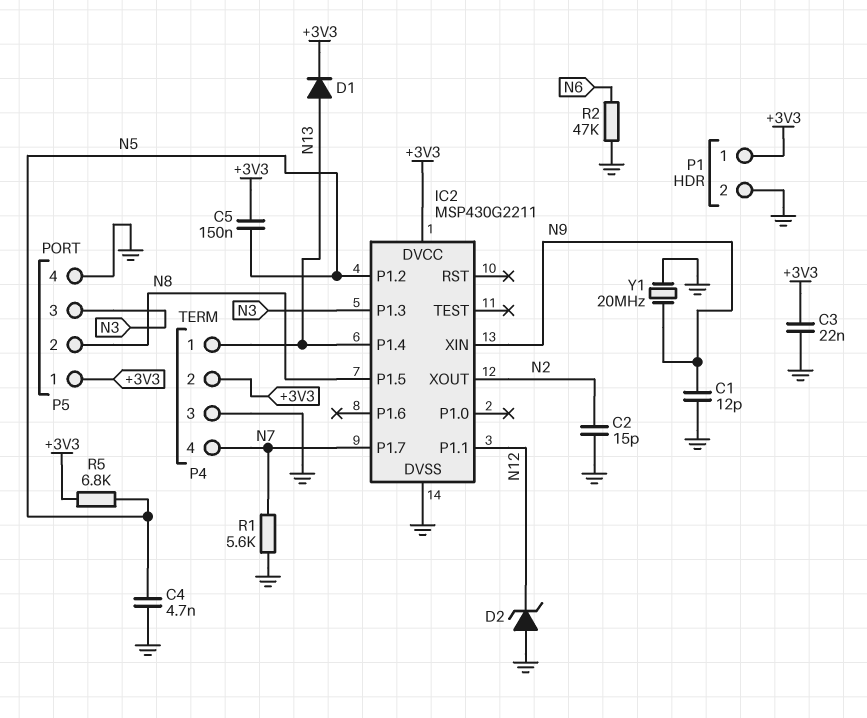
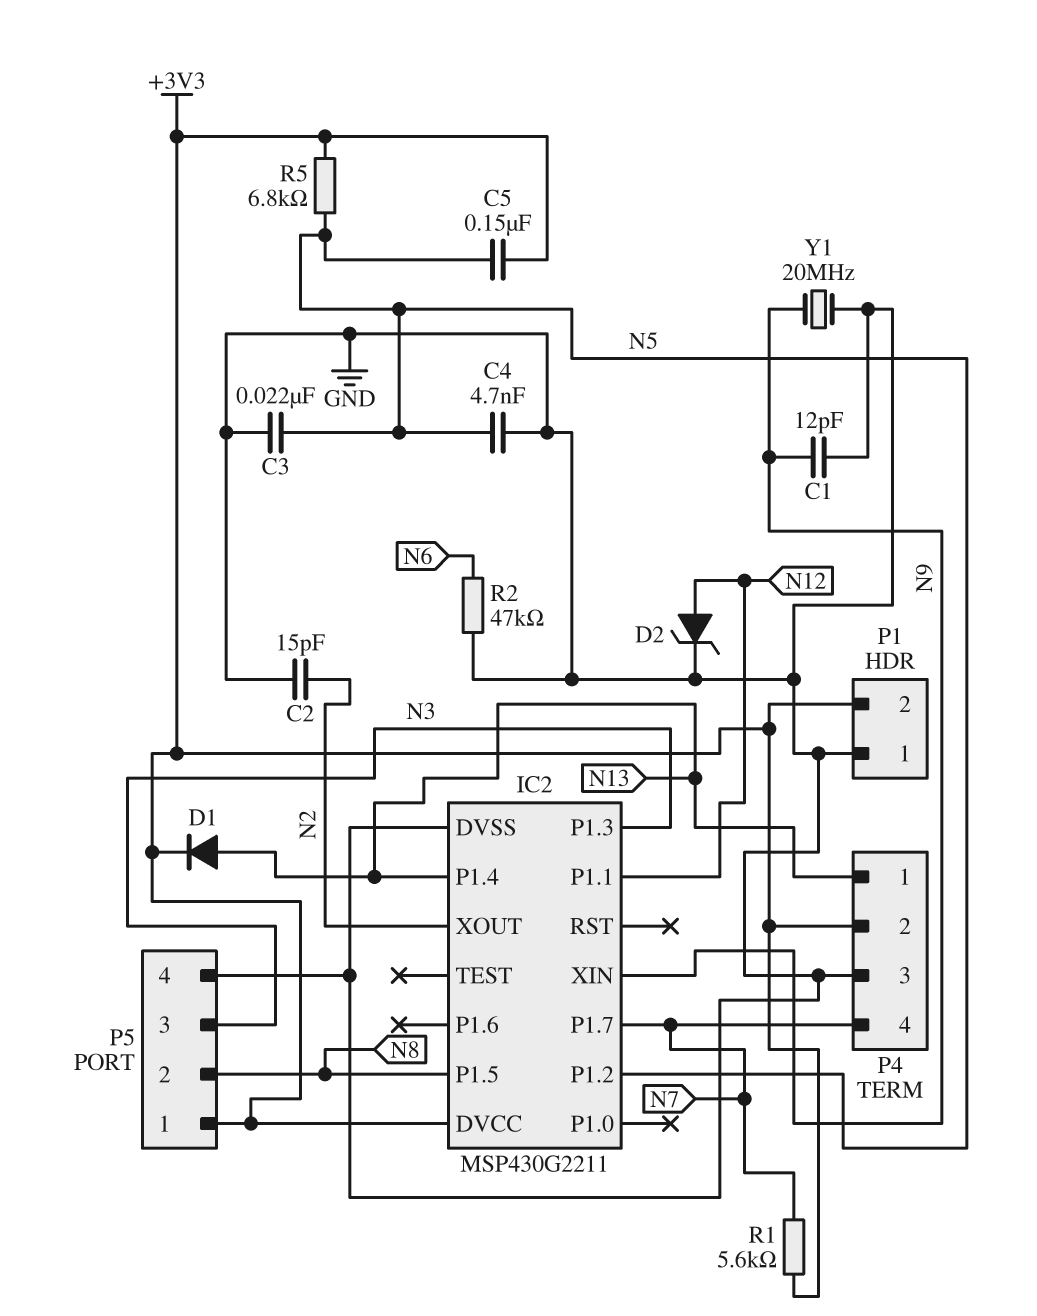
C3: 22nF (+3V3, GND) -> 22nF (GND, N5)
D2: zener (A GND, K N12) -> zener (A N12, K GND)
P1 pin 1: +3V3 -> GND
P1 pin 2: GND -> +3V3
R1: 5.6k (GND, N7) -> 5.6k (+3V3, N7)

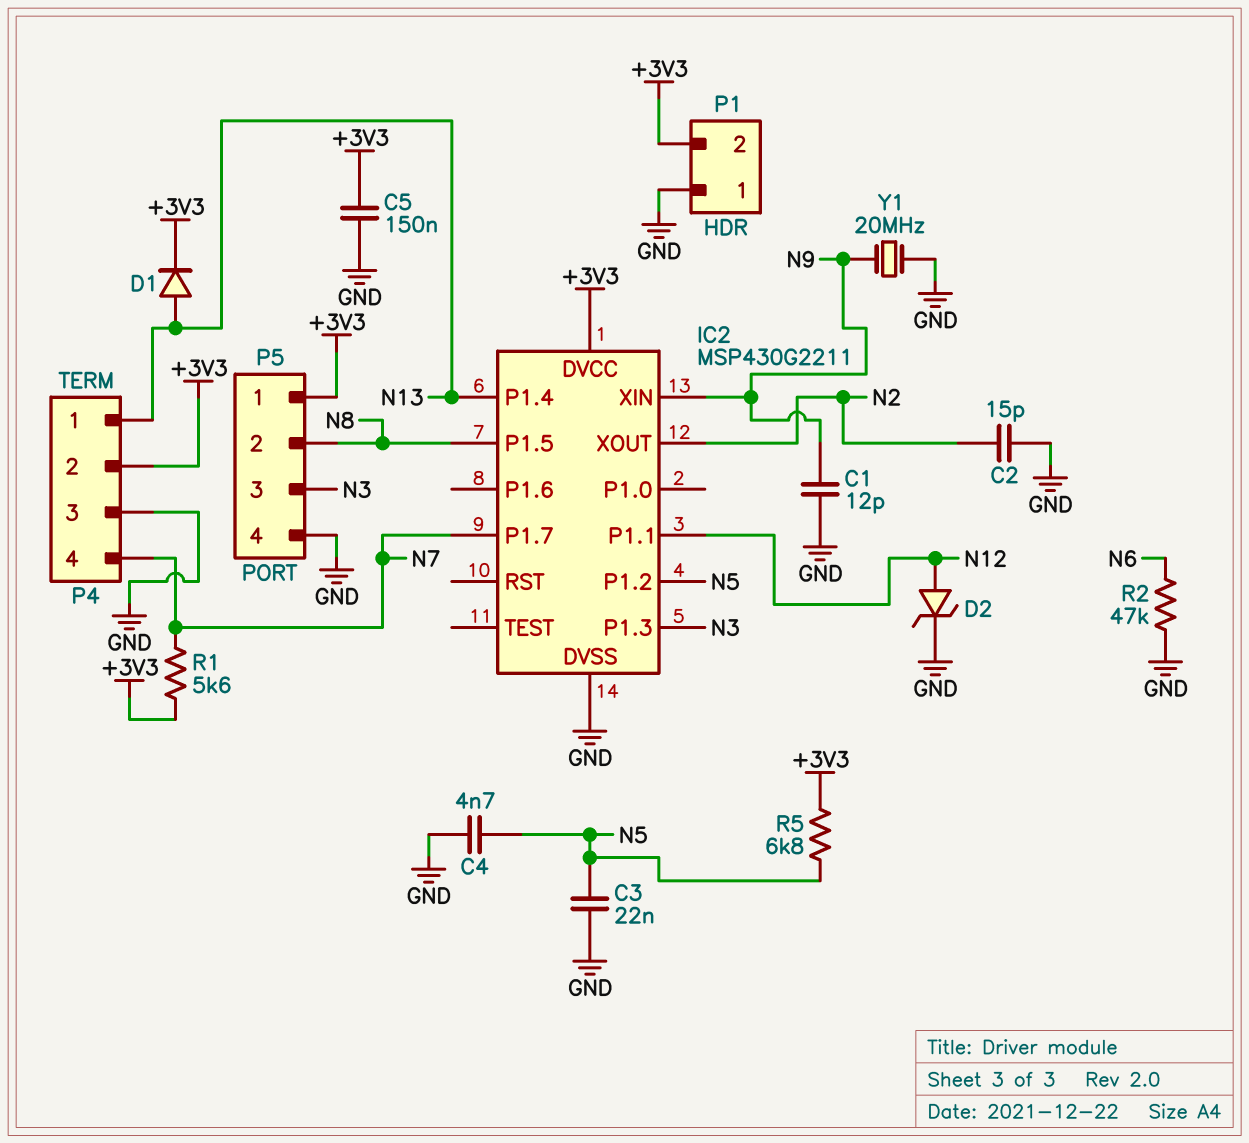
C5: 150nF (+3V3, N5) -> 150nF (+3V3, GND)

